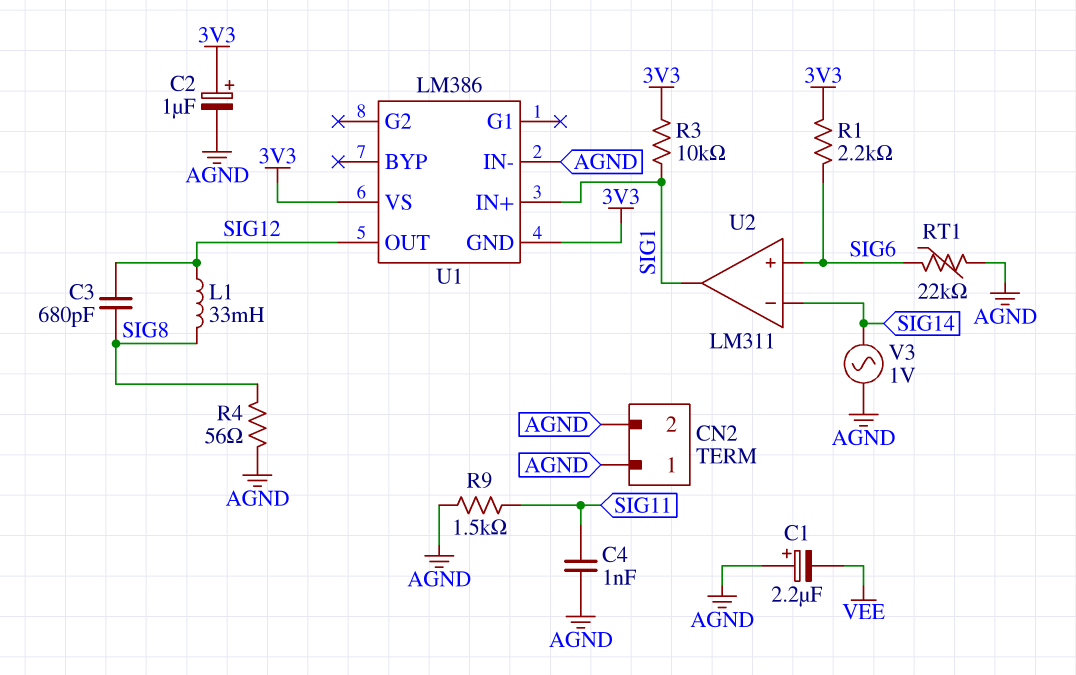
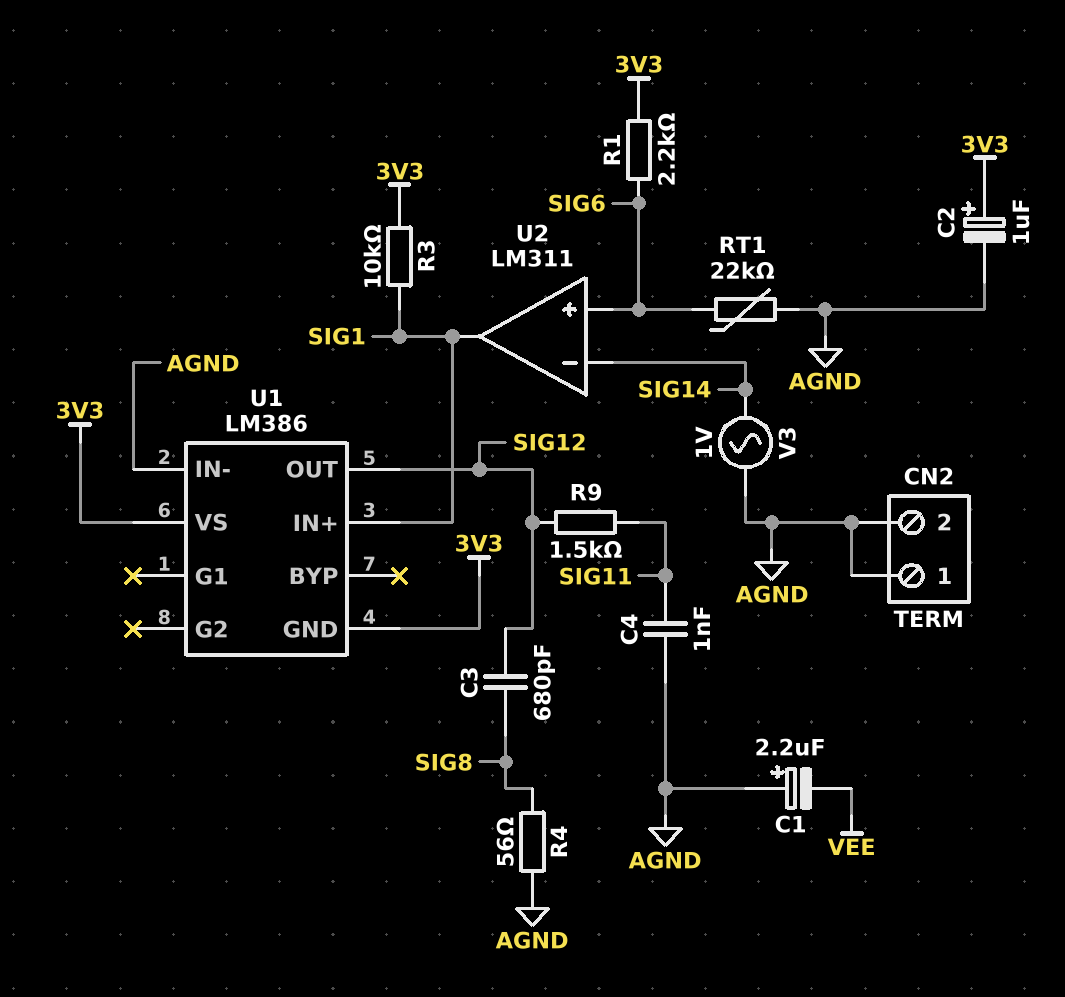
L1: 33mH (SIG8, SIG12) -> none
R9: 1.5k (AGND, SIG11) -> 1.5k (SIG11, SIG12)

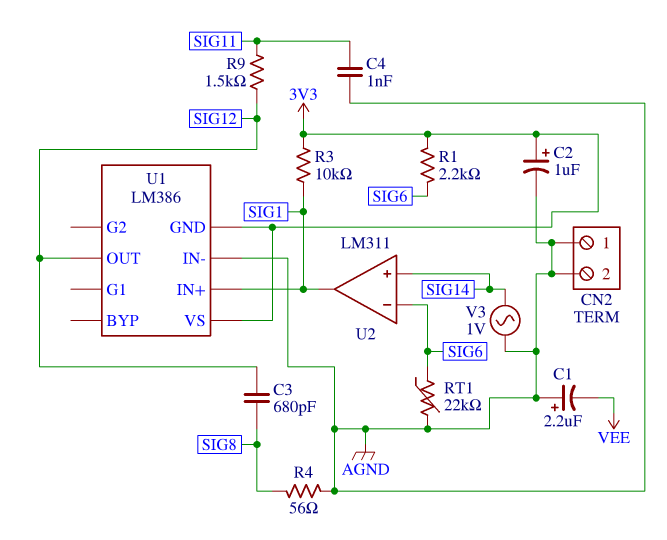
U2 pin in+: SIG6 -> SIG14
U2 pin in-: SIG14 -> SIG6

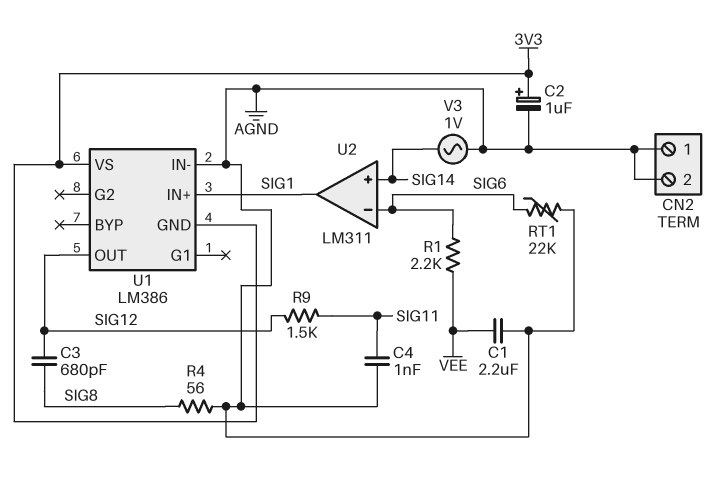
C1: 2.2uF (plus AGND, minus VEE) -> 2.2uF (AGND, VEE)
R1: 2.2k (3V3, SIG6) -> 2.2k (SIG6, VEE)
R3: 10k (3V3, SIG1) -> none

